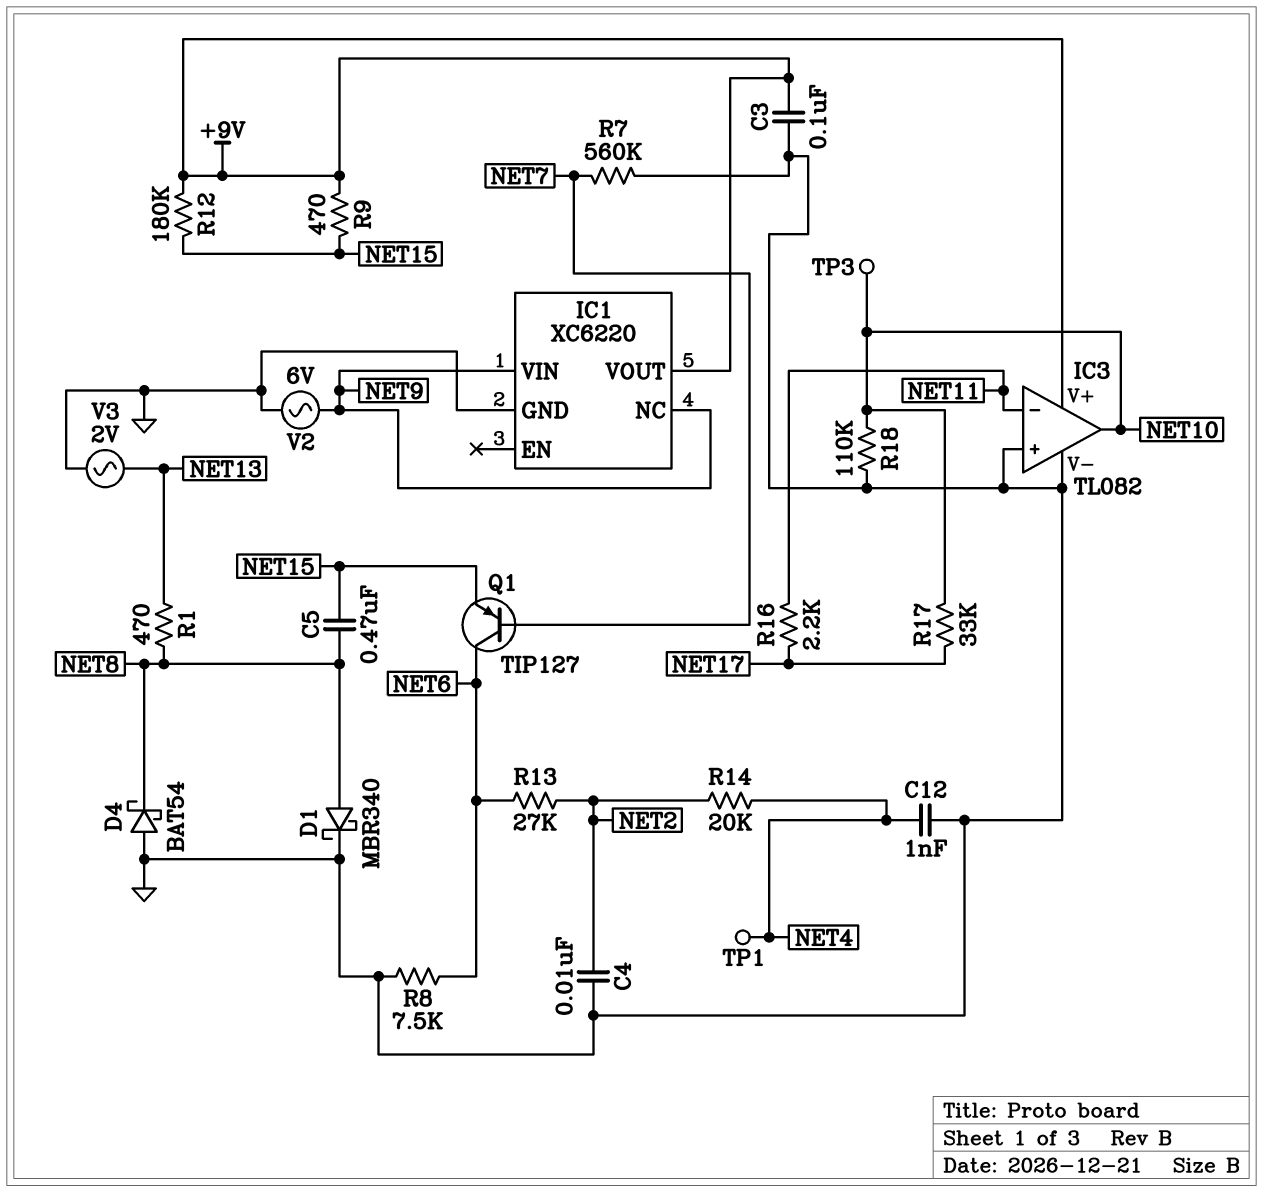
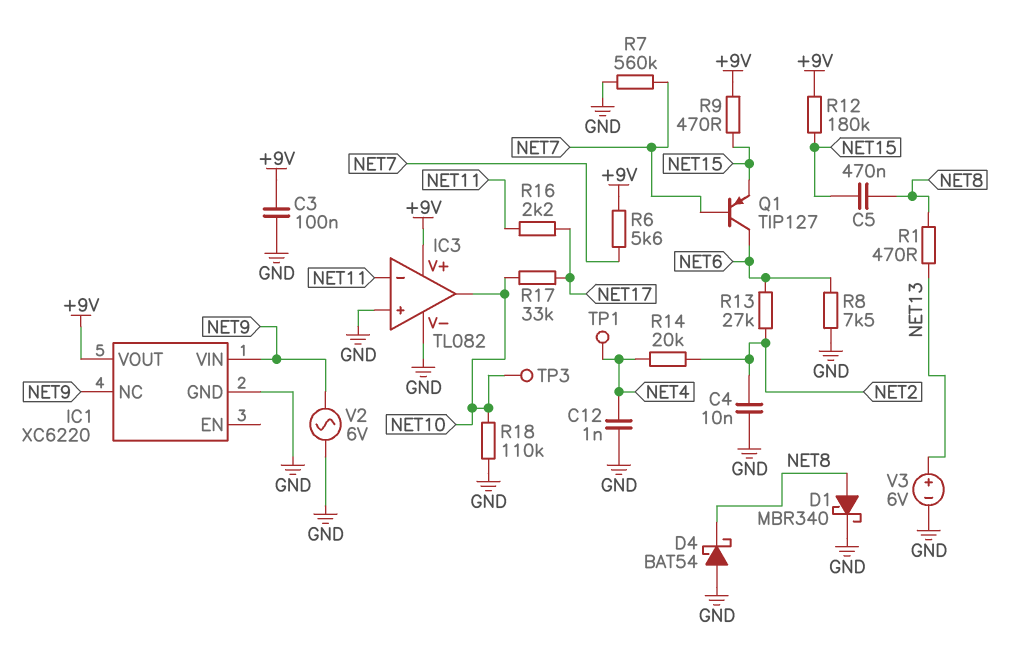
R6: none -> 5.6k (+9V, NET7)
V3: AC 2V (GND, NET13) -> 6V (plus NET13, minus GND)

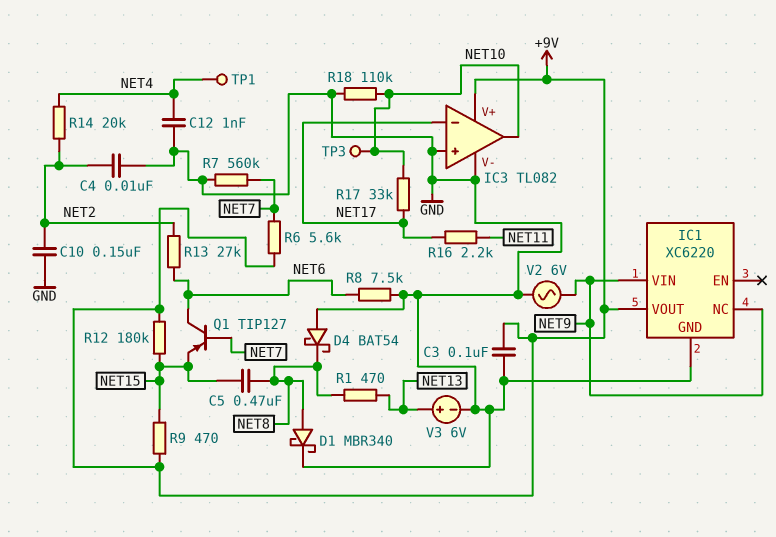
C10: none -> 150nF (GND, NET2)
IC3 pin in-: NET11 -> NET17

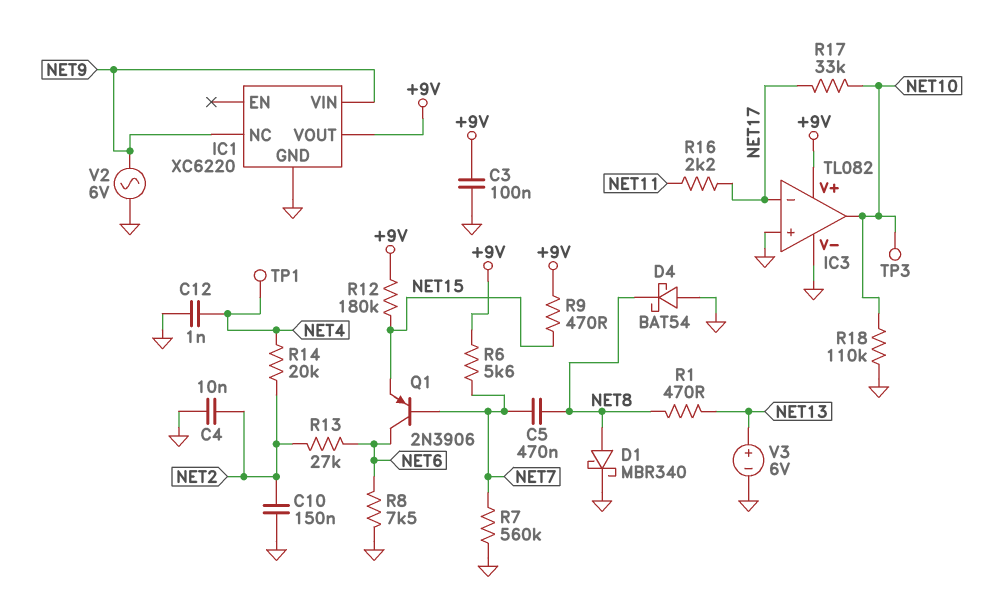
C5: 470nF (NET8, NET15) -> 470nF (NET7, NET8)
Q1: PNP TIP127 (B NET7, C NET6, E NET15) -> PNP 2N3906 (B NET7, C NET6, E NET15)

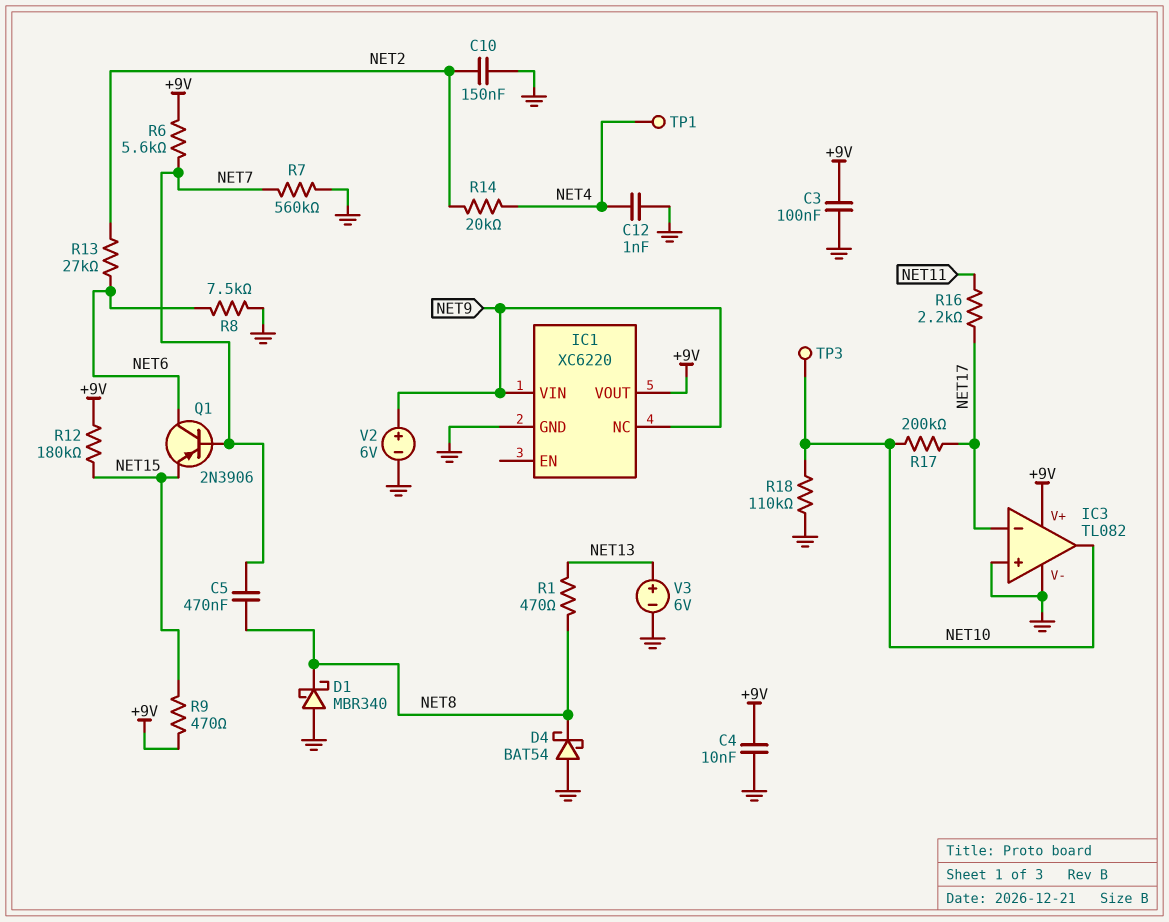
C4: 10nF (GND, NET2) -> 10nF (+9V, GND)
D1: schottky MBR340 (A NET8, K GND) -> schottky MBR340 (A GND, K NET8)
R17: 33k (NET10, NET17) -> 200k (NET10, NET17)
V2: AC 6V (GND, NET9) -> 6V (plus NET9, minus GND)

